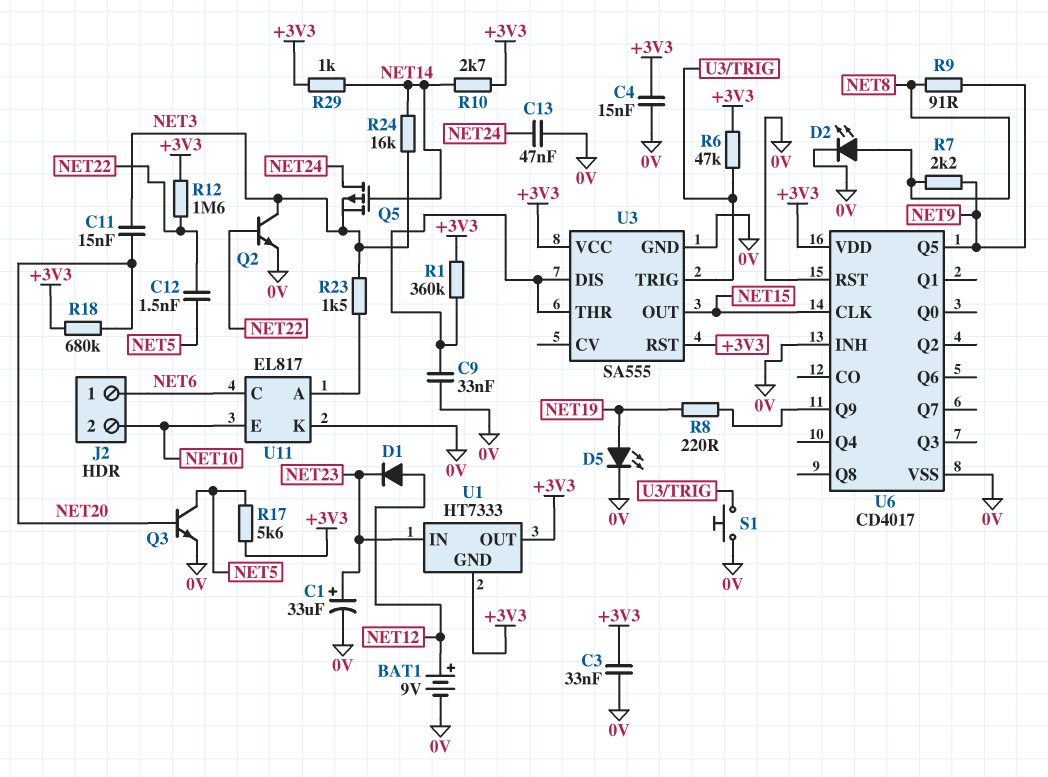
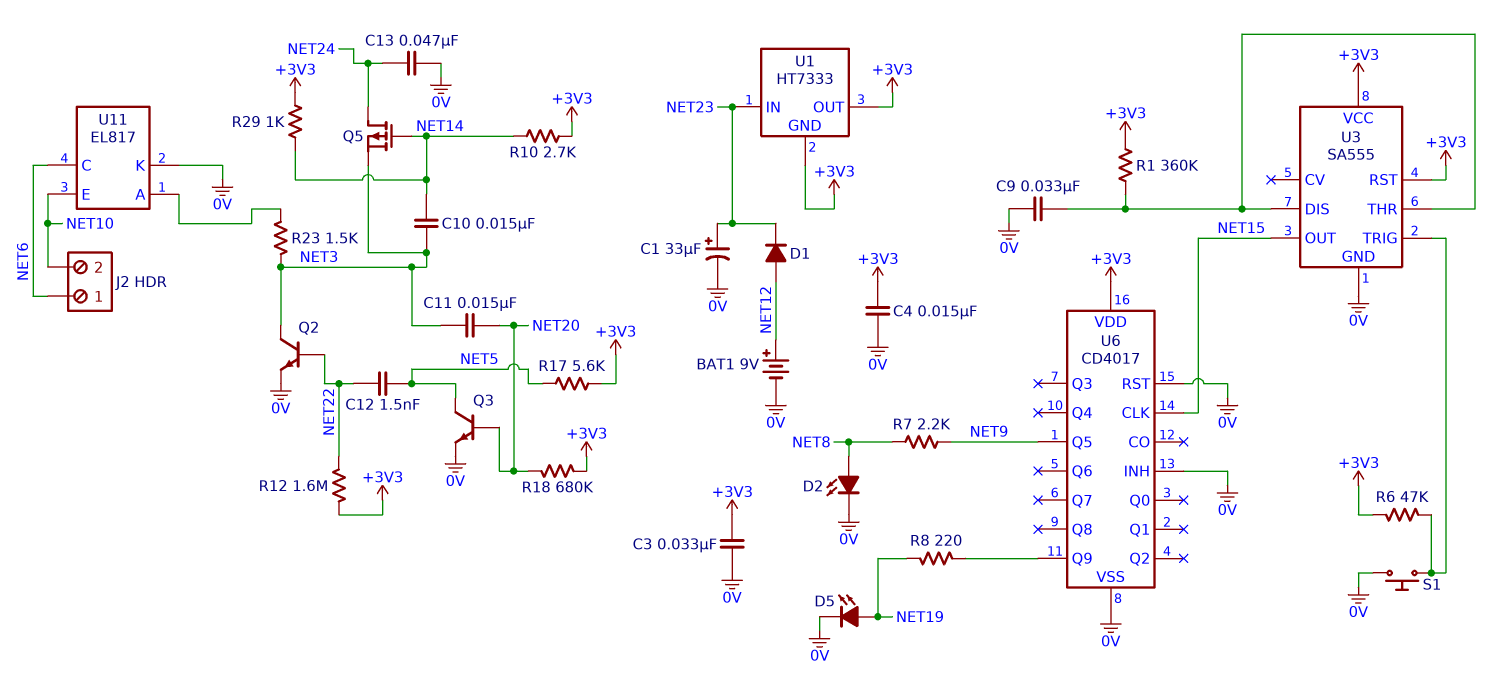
C10: none -> 15nF (NET3, NET14)
R9: 91 (NET8, NET9) -> none
R24: 16k (NET3, NET14) -> none

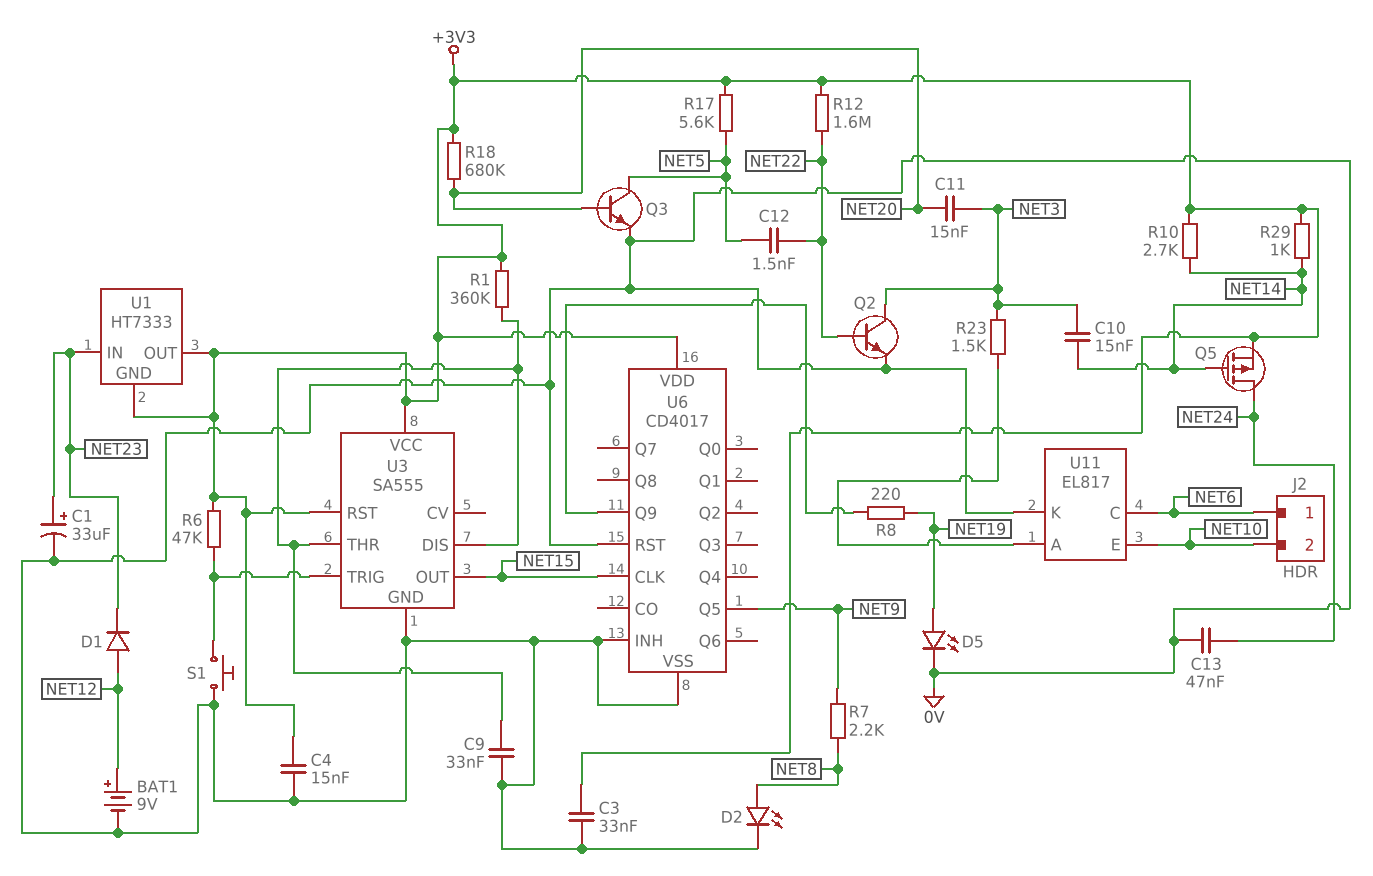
Q5: PMOS (G NET14, D NET24, S NET3) -> PMOS (G NET14, D NET24, S +3V3)

